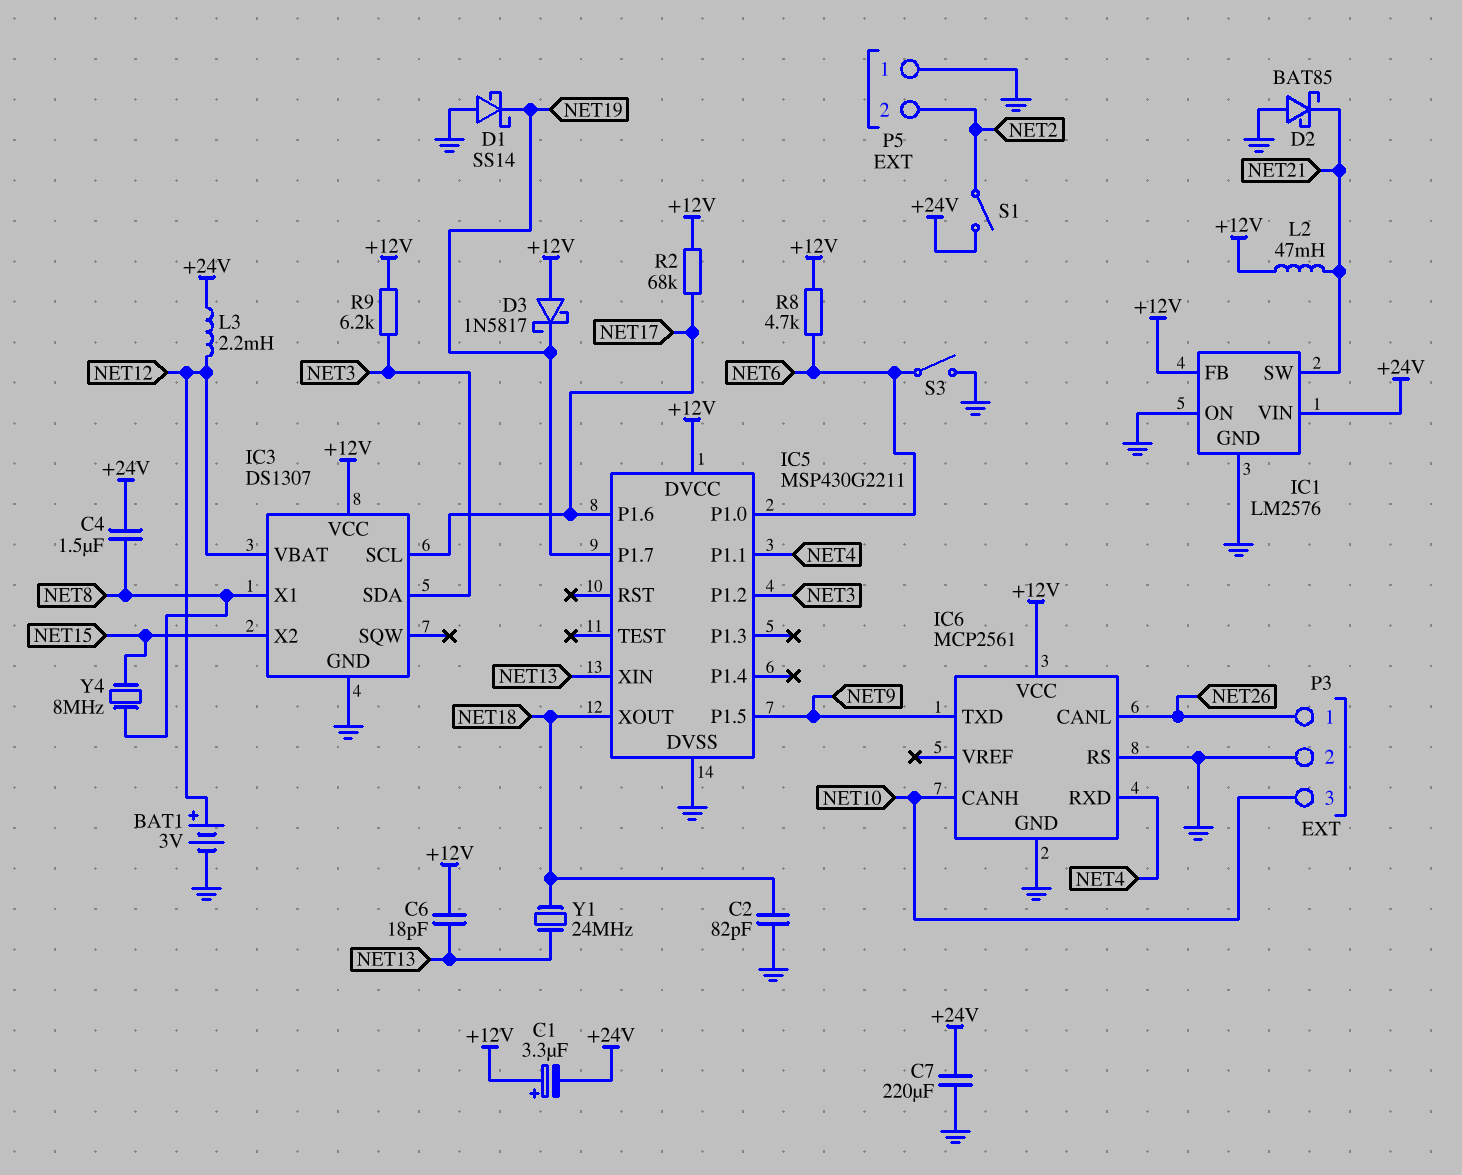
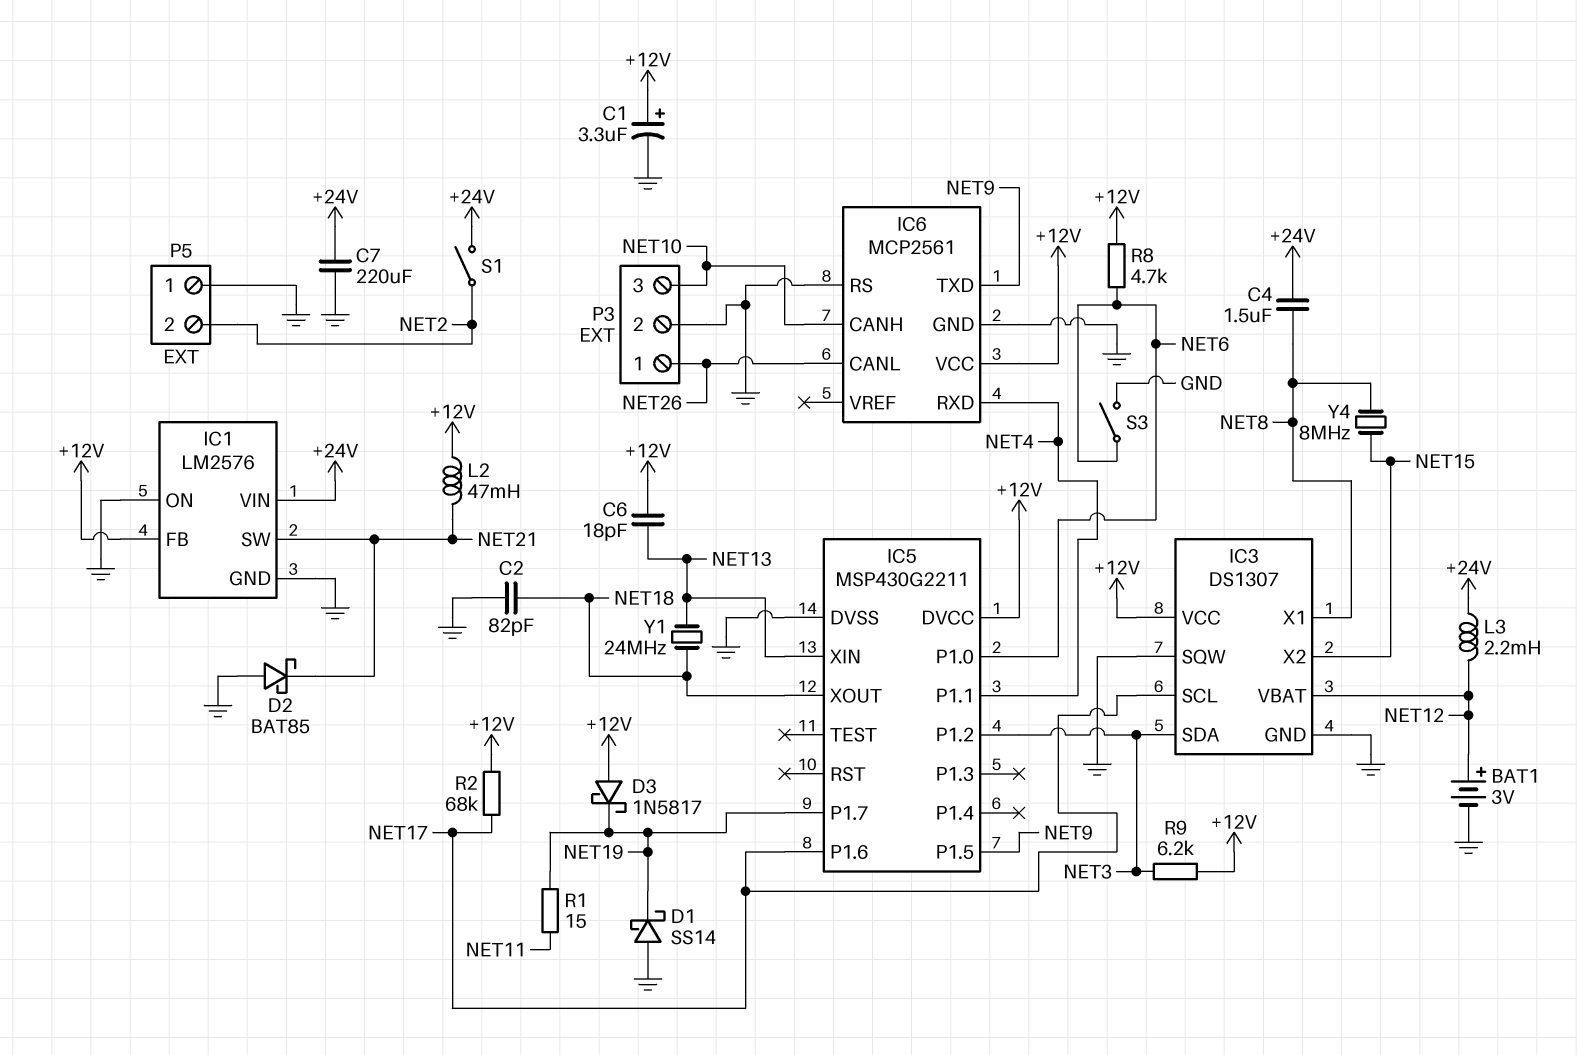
C1: 3.3uF (plus +12V, minus +24V) -> 3.3uF (plus +12V, minus GND)
IC3 pin SQW: none -> GND
R1: none -> 15 (NET11, NET19)

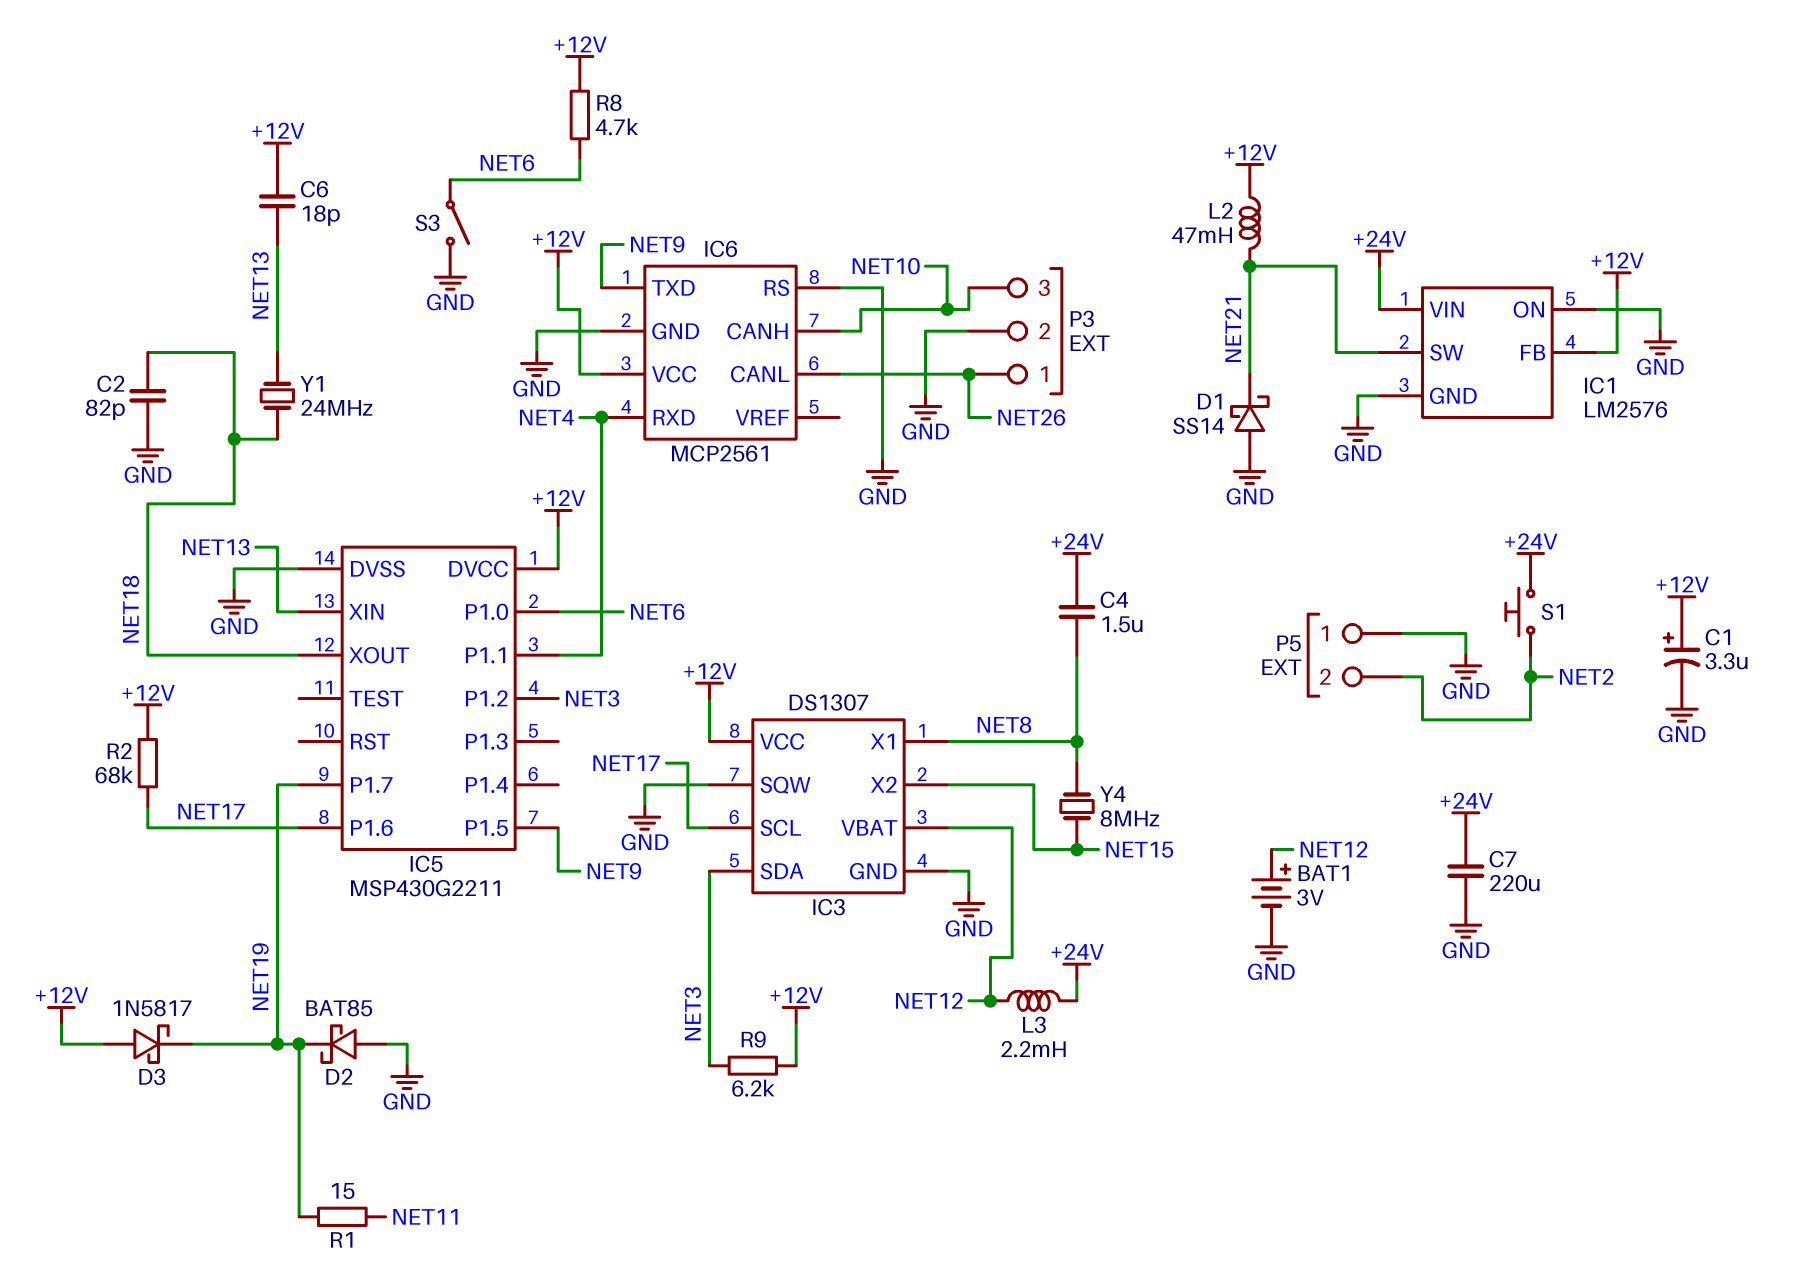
D1: schottky SS14 (A GND, K NET19) -> schottky SS14 (A GND, K NET21)
D2: schottky BAT85 (A GND, K NET21) -> schottky BAT85 (A GND, K NET19)
S1: switch (+24V, NET2) -> button (+24V, NET2)

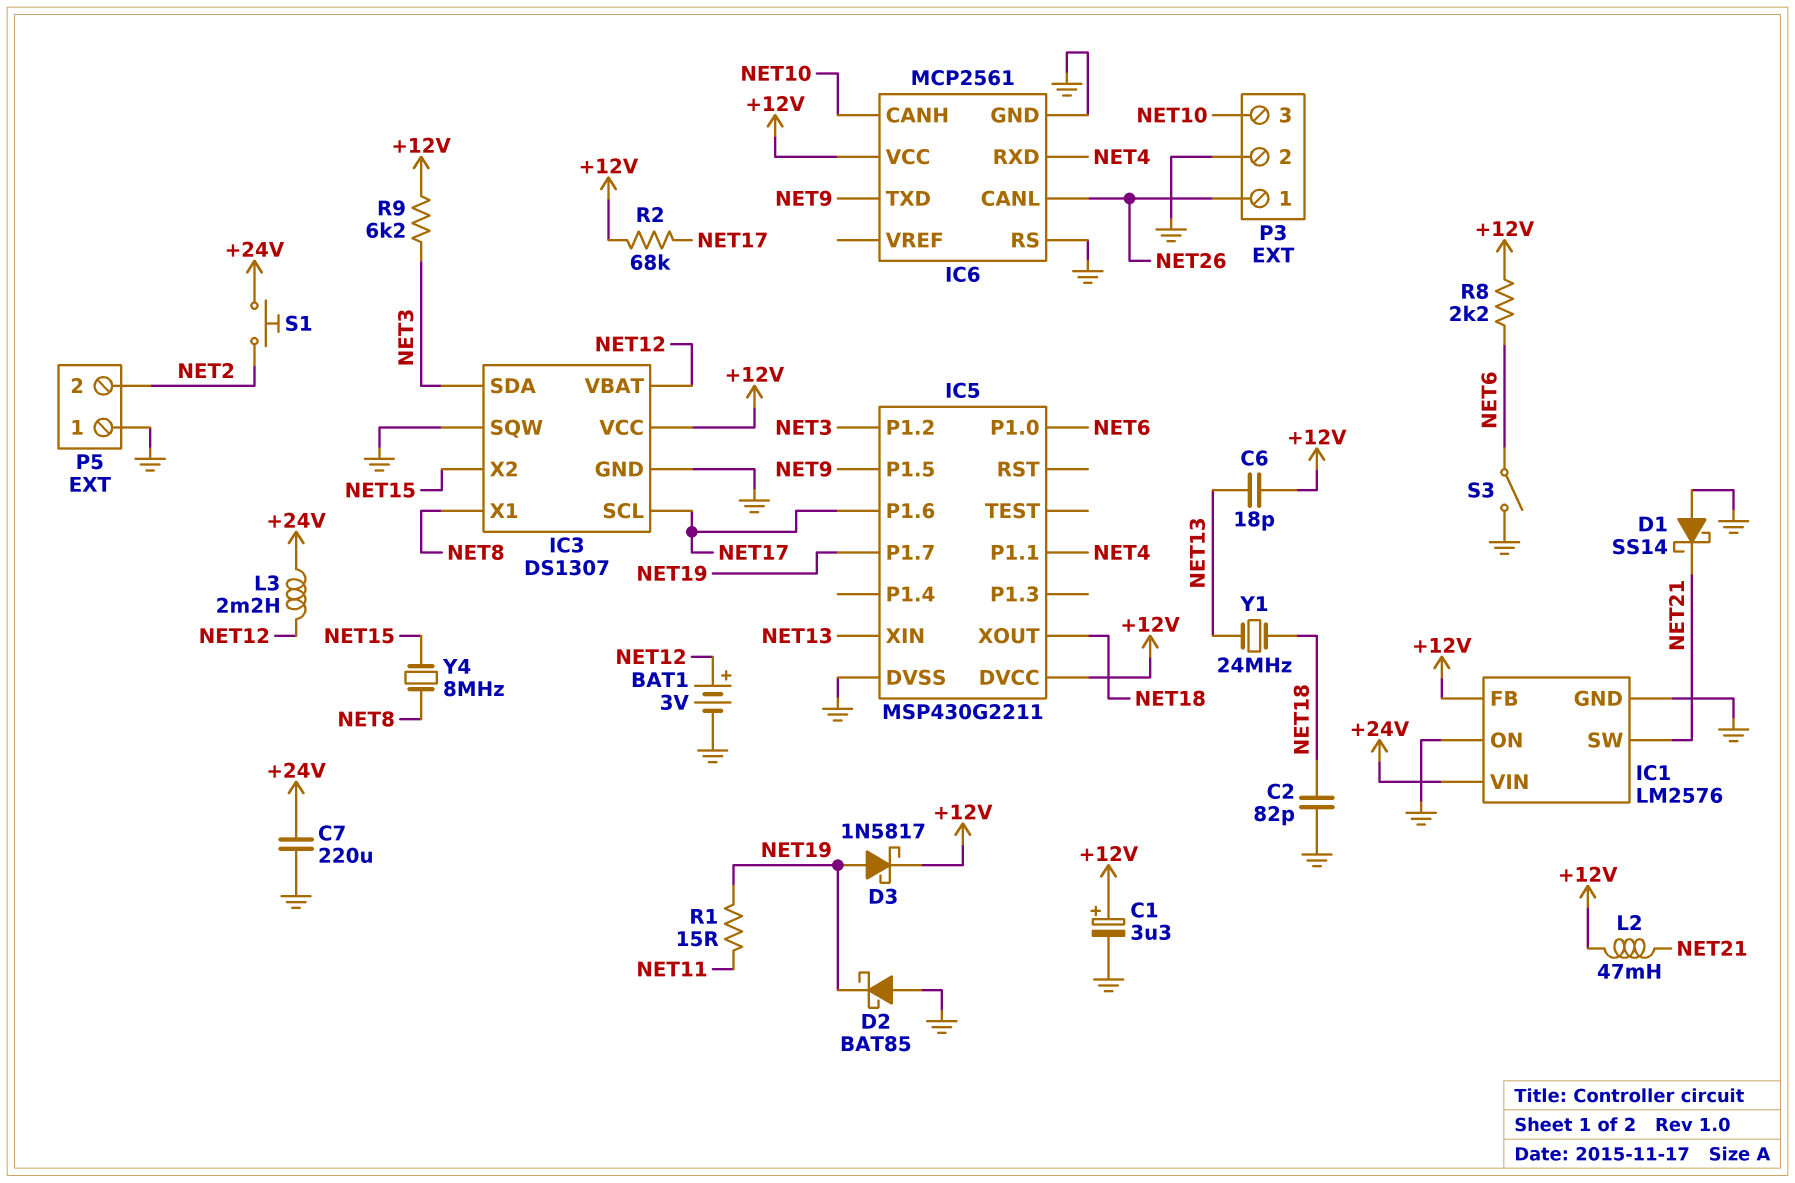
C4: 1.5uF (+24V, NET8) -> none
D3: schottky 1N5817 (A +12V, K NET19) -> schottky 1N5817 (A NET19, K +12V)
R8: 4.7k (+12V, NET6) -> 2.2k (+12V, NET6)

